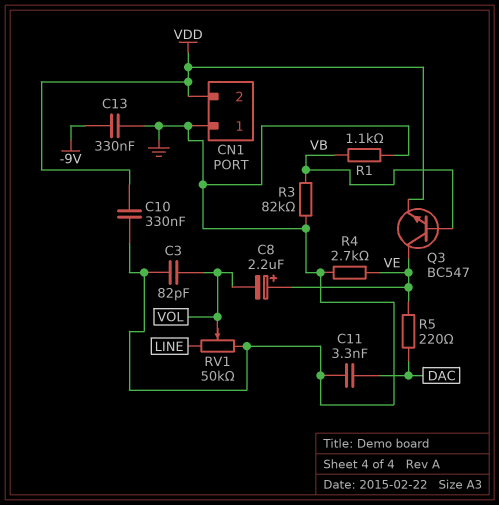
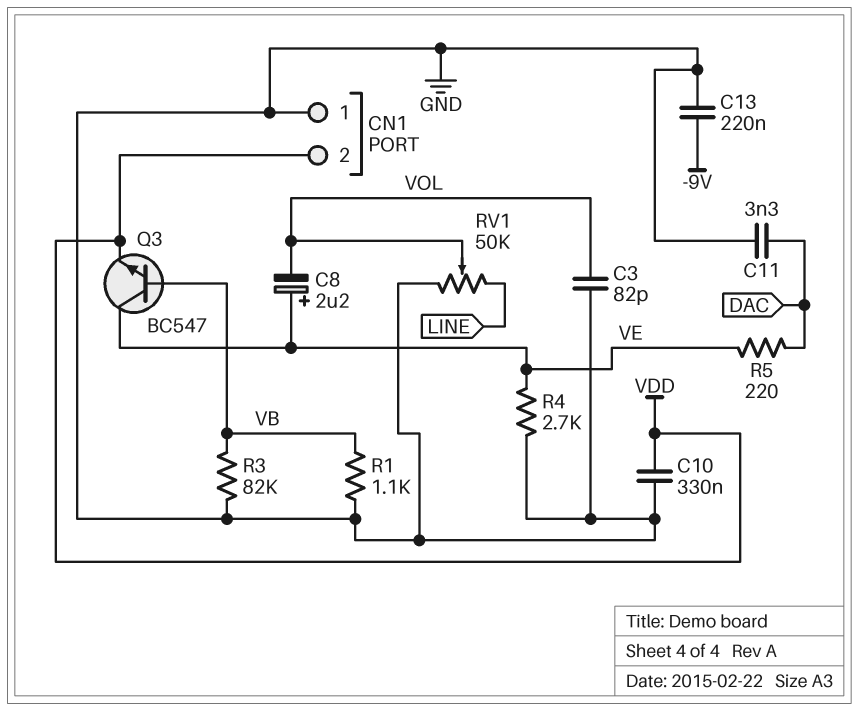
C13: 330nF (-9V, GND) -> 220nF (-9V, GND)

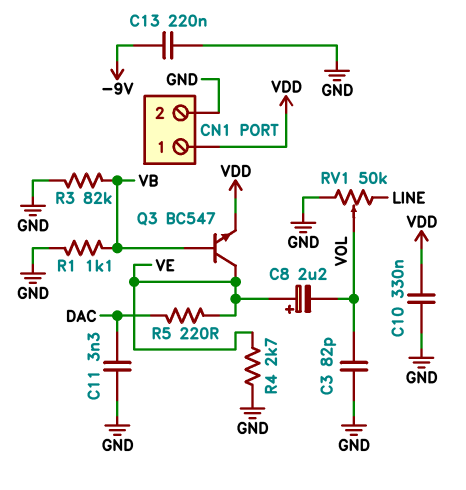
CN1 pin 1: GND -> VDD
CN1 pin 2: VDD -> GND

